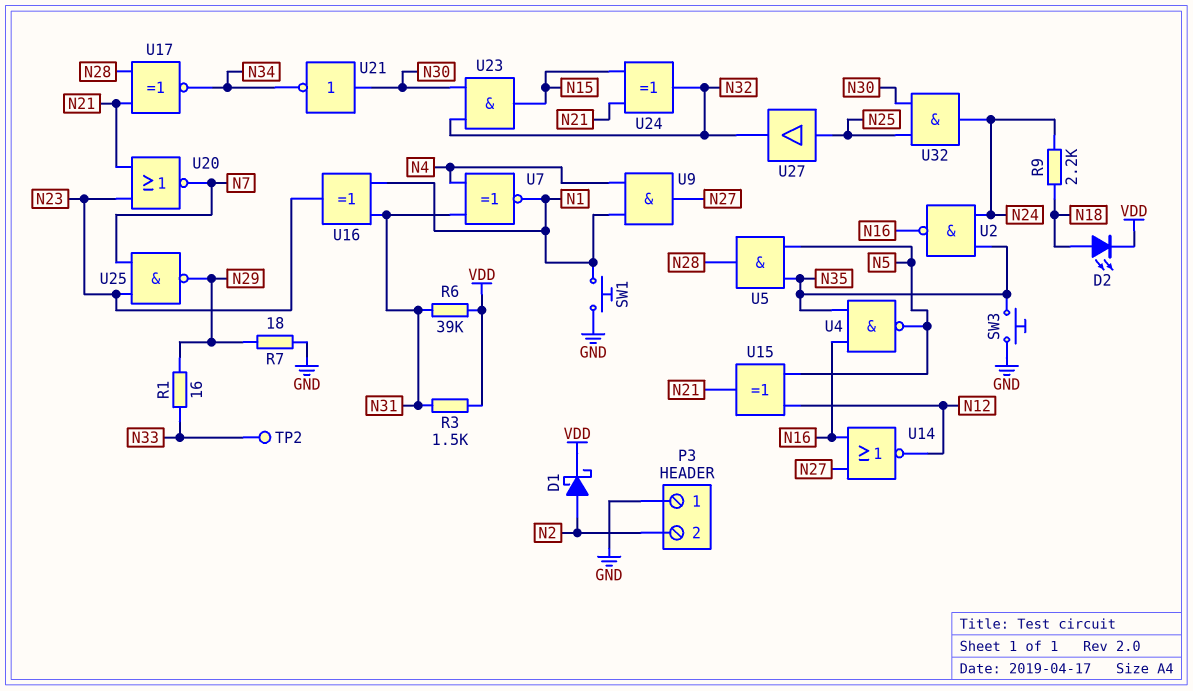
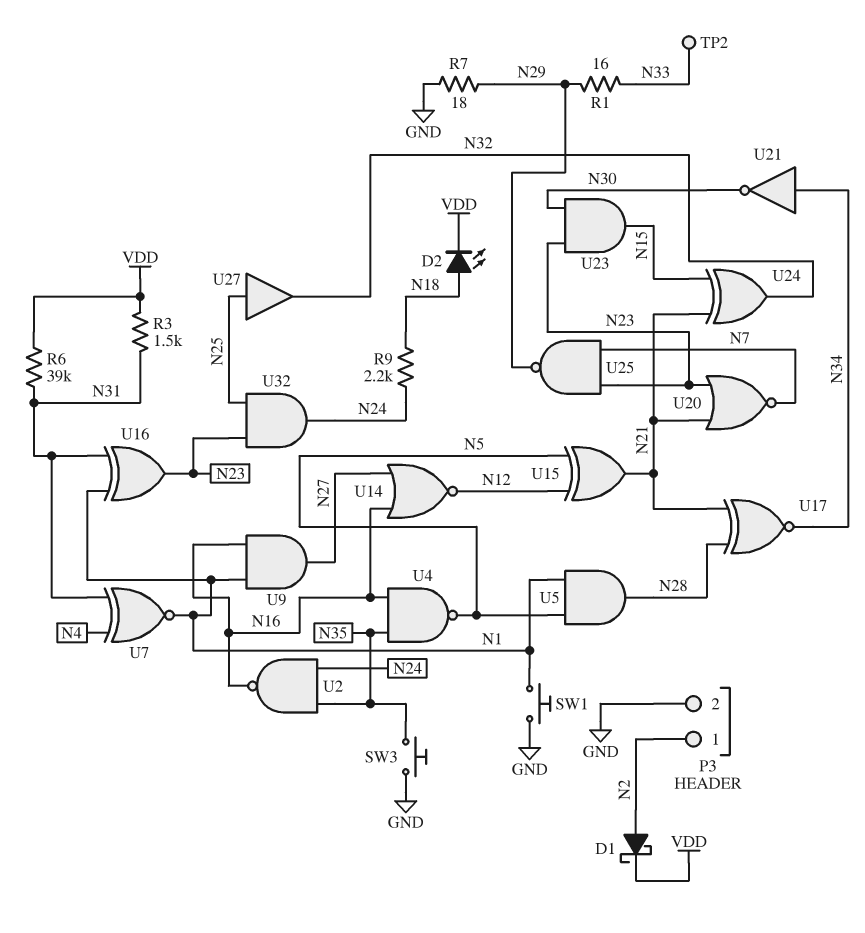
P3 pin 1: GND -> N2
P3 pin 2: N2 -> GND
U5: AND (in N5, in N35, out N28) -> AND (in N1, in N5, out N28)
U9: AND (in N1, in N4, out N27) -> AND (in N1, in N16, out N27)
U21: NOT (in N30, out N34) -> NOT (in N34, out N30)
U23: AND (in N30, in N32, out N15) -> AND (in N23, in N30, out N15)
U32: AND (in N25, in N30, out N24) -> AND (in N23, in N25, out N24)

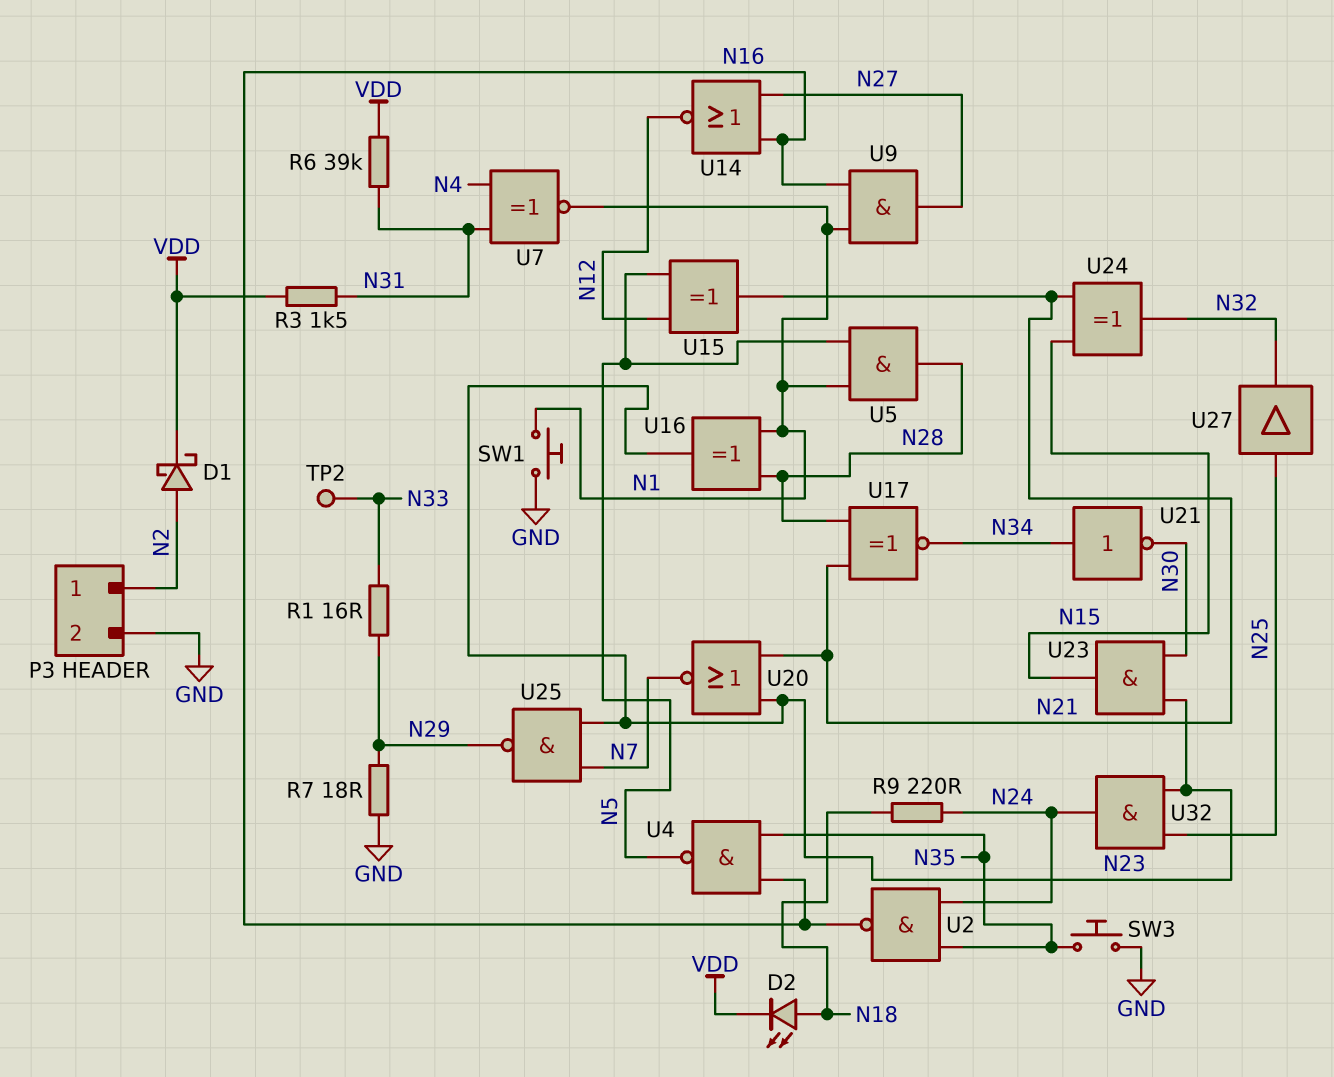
R9: 2.2k (N18, N24) -> 220 (N18, N24)
U16: XOR (in N1, in N31, out N23) -> XOR (in N1, in N28, out N23)

